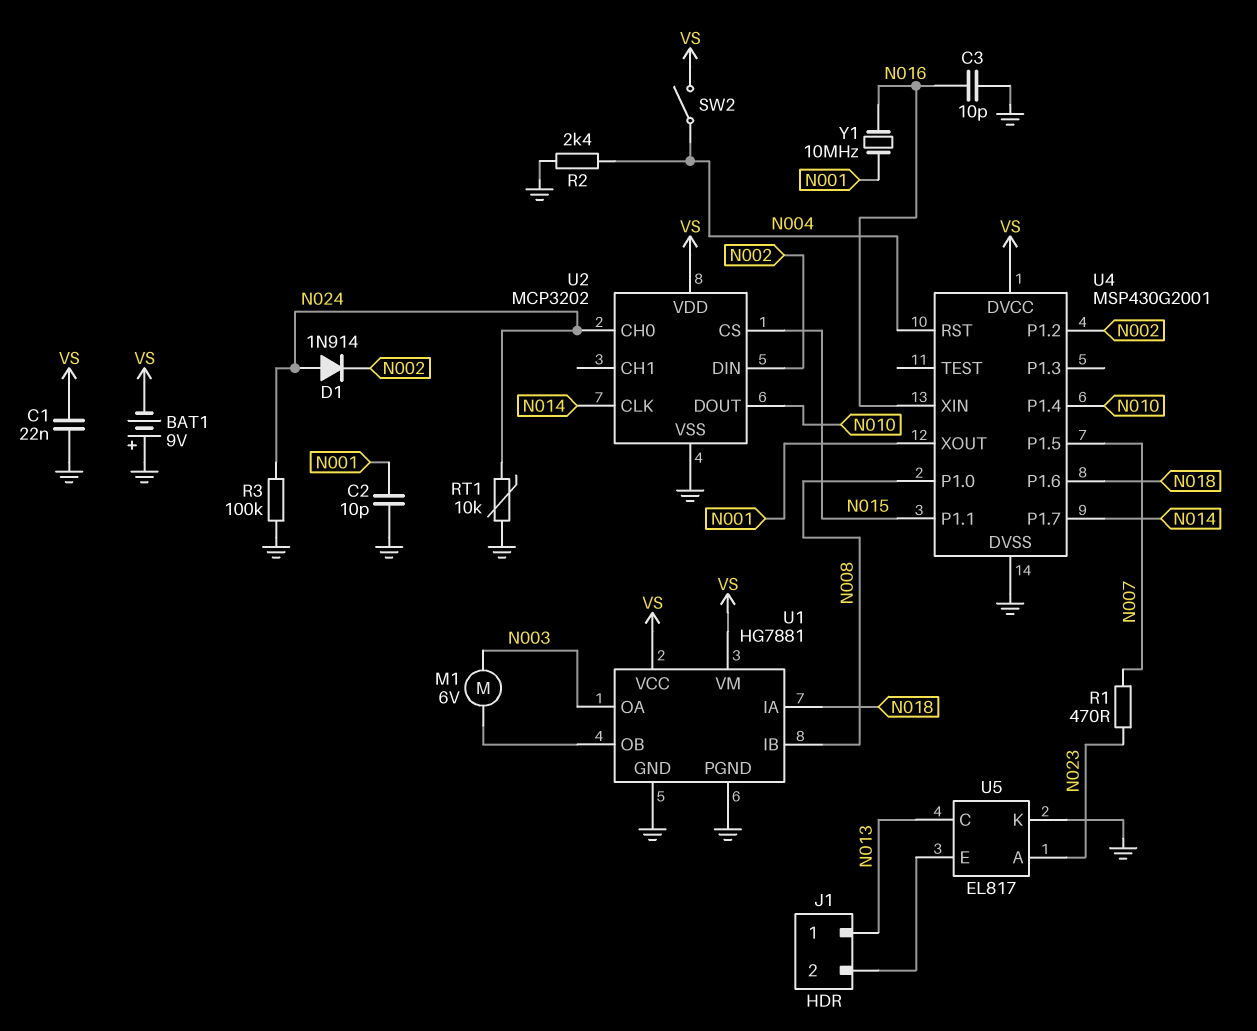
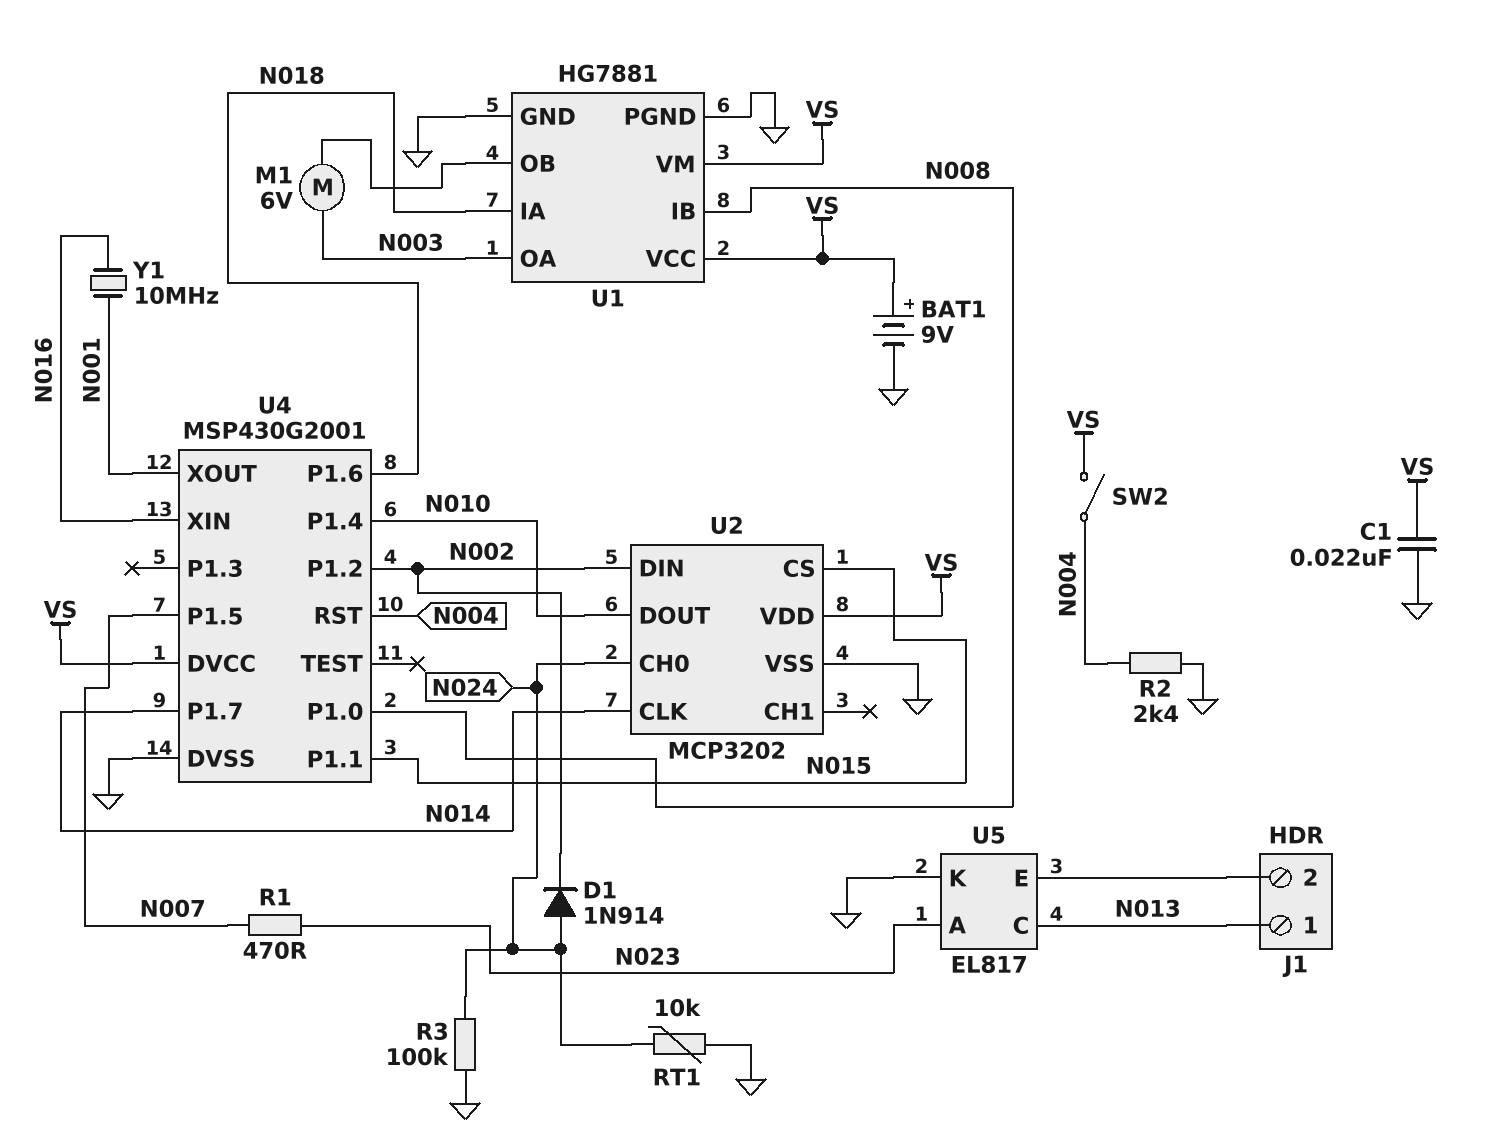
BAT1: 9V (plus GND, minus VS) -> 9V (plus VS, minus GND)
C2: 10pF (GND, N001) -> none
C3: 10pF (GND, N016) -> none

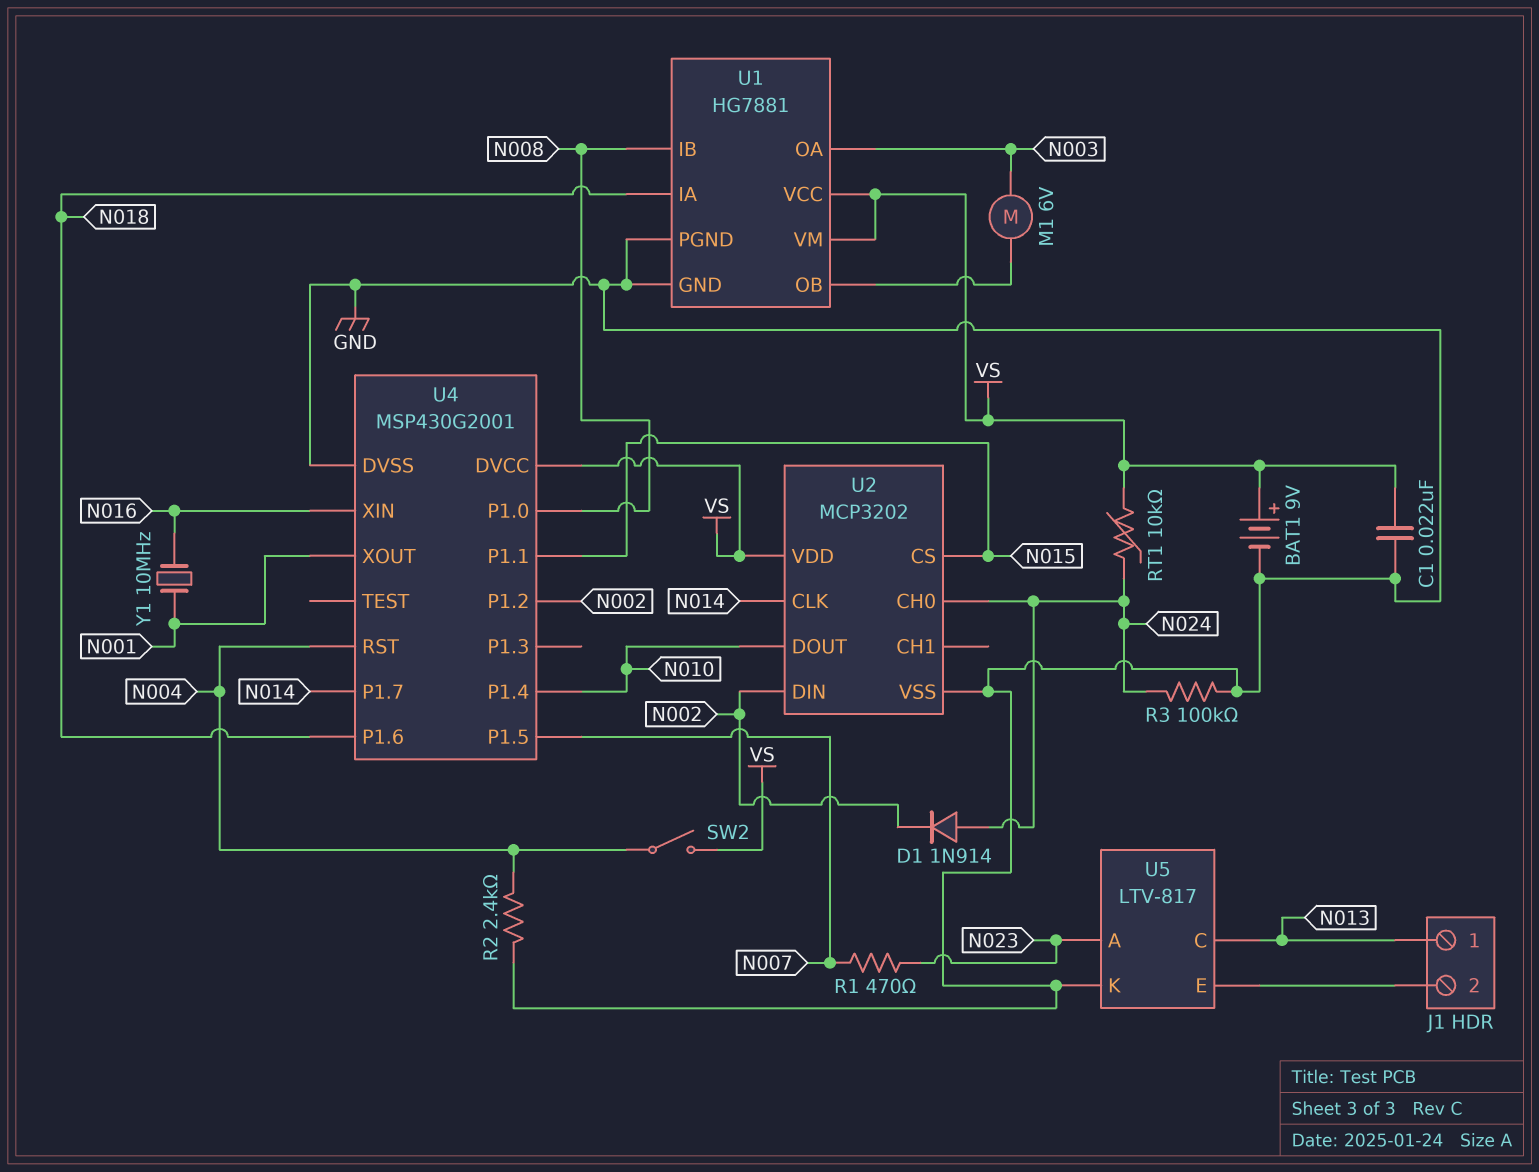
RT1: 10k (GND, N024) -> 10k (N024, VS)
U5: EL817 -> LTV-817

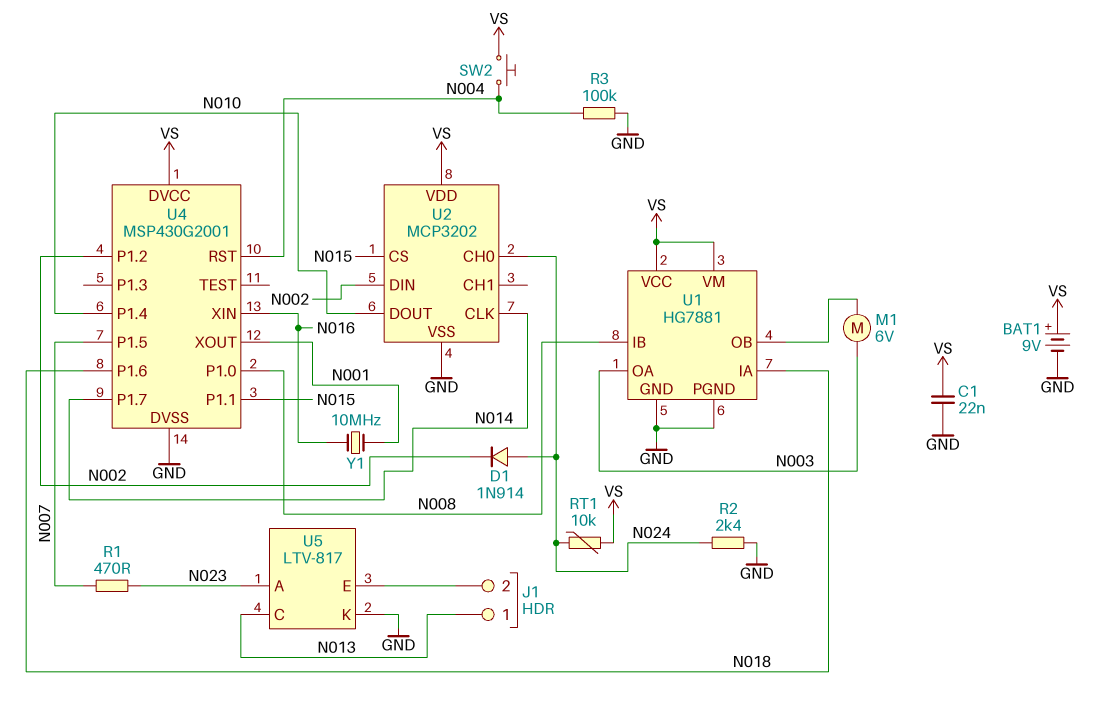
R2: 2.4k (GND, N004) -> 2.4k (GND, N024)
R3: 100k (GND, N024) -> 100k (GND, N004)
SW2: switch (N004, VS) -> button (N004, VS)

